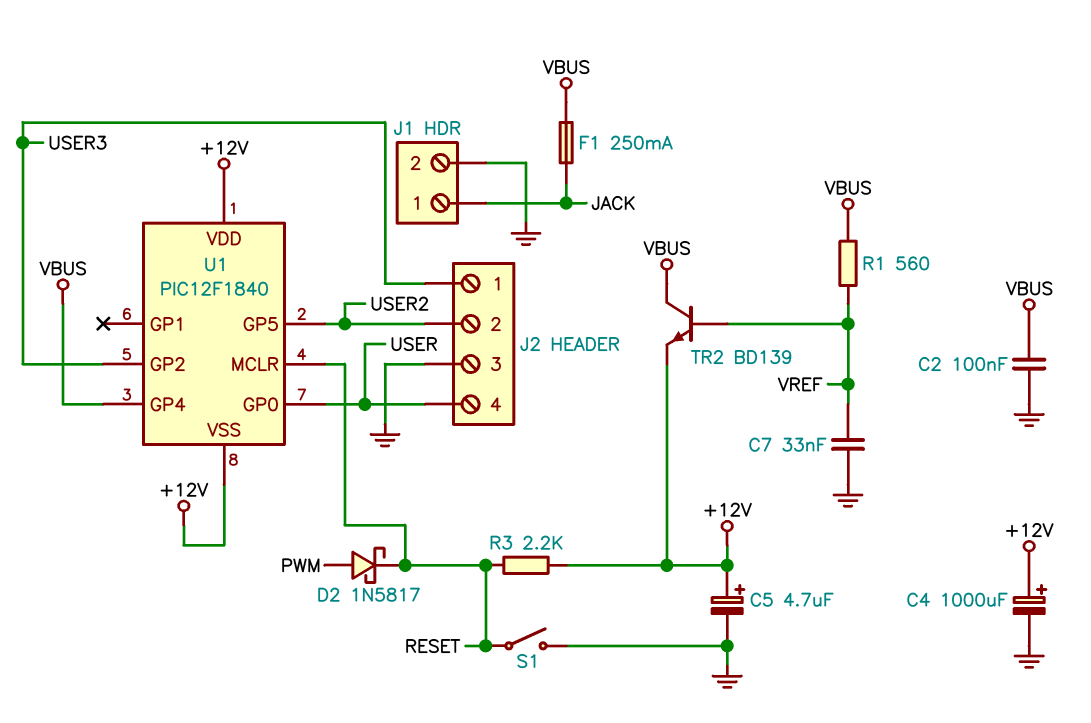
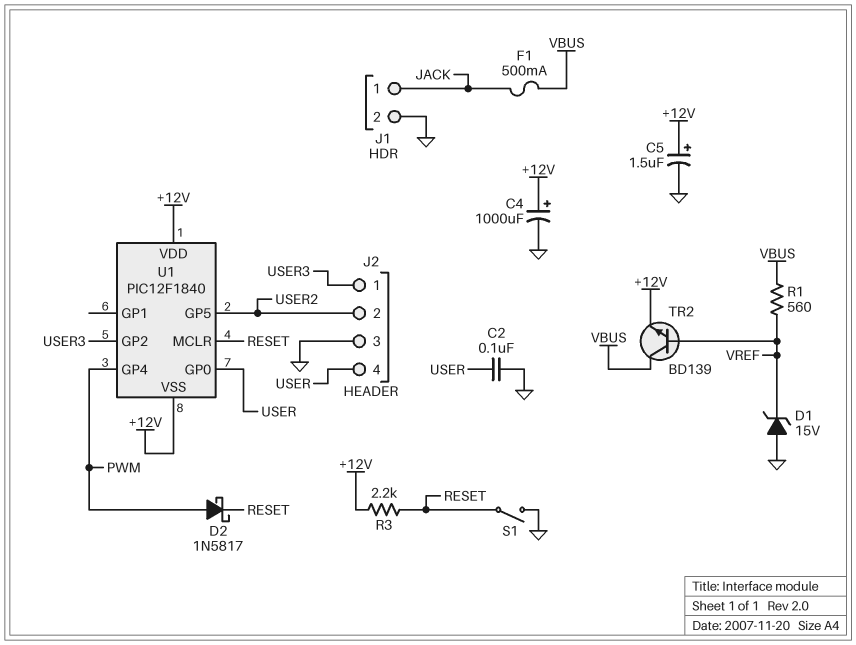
C2: 100nF (GND, VBUS) -> 100nF (GND, USER)
C5: 4.7uF (plus +12V, minus GND) -> 1.5uF (plus +12V, minus GND)
C7: 33nF (GND, VREF) -> none
D1: none -> zener 15V (A GND, K VREF)
F1: 250mA (JACK, VBUS) -> 500mA (JACK, VBUS)
U1 pin GP4: VBUS -> PWM

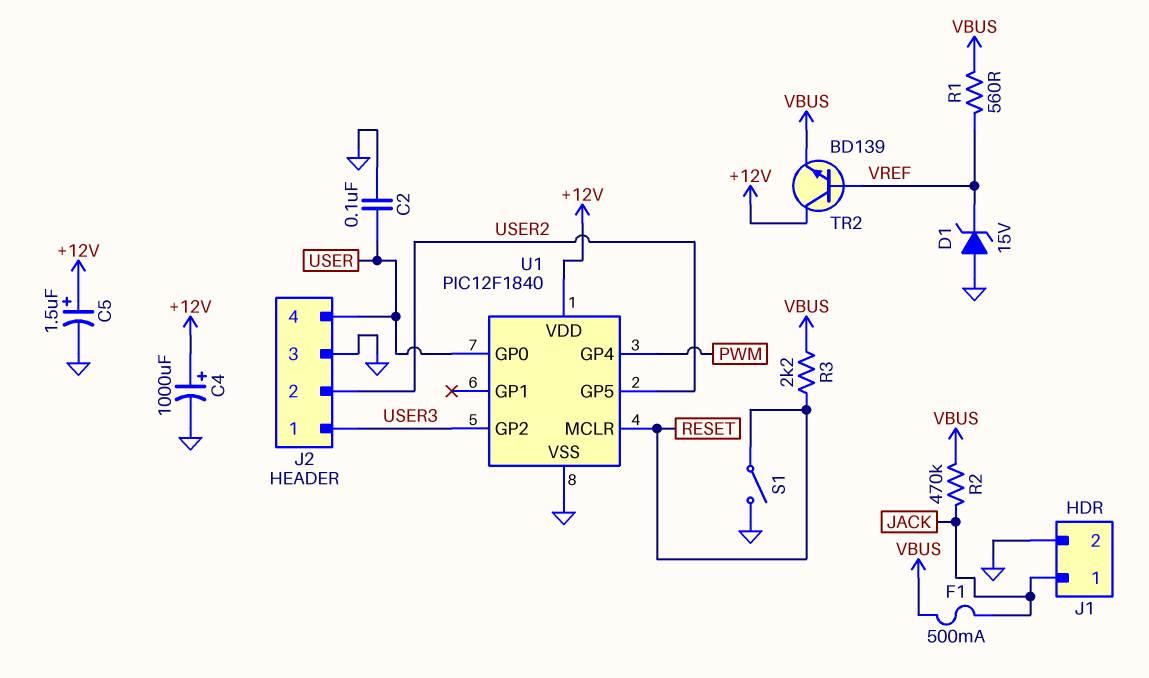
D2: schottky 1N5817 (A PWM, K RESET) -> none
R2: none -> 470k (JACK, VBUS)
R3: 2.2k (+12V, RESET) -> 2.2k (RESET, VBUS)
TR2: NPN BD139 (B VREF, C VBUS, E +12V) -> NPN BD139 (B VREF, C +12V, E VBUS)
U1 pin VSS: +12V -> GND

